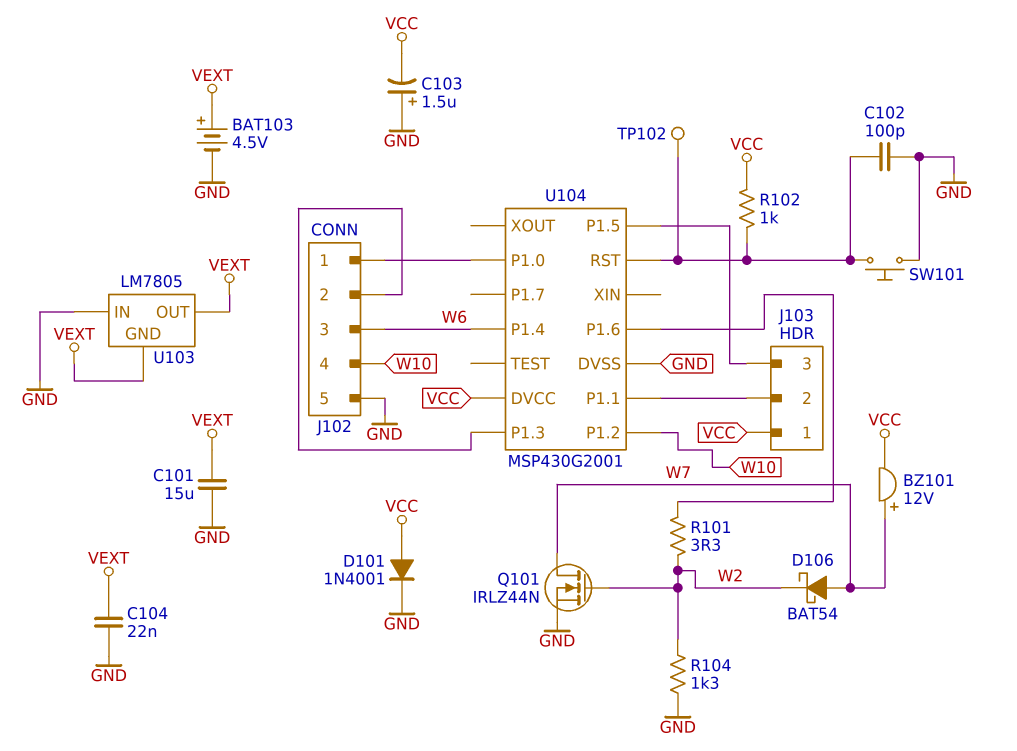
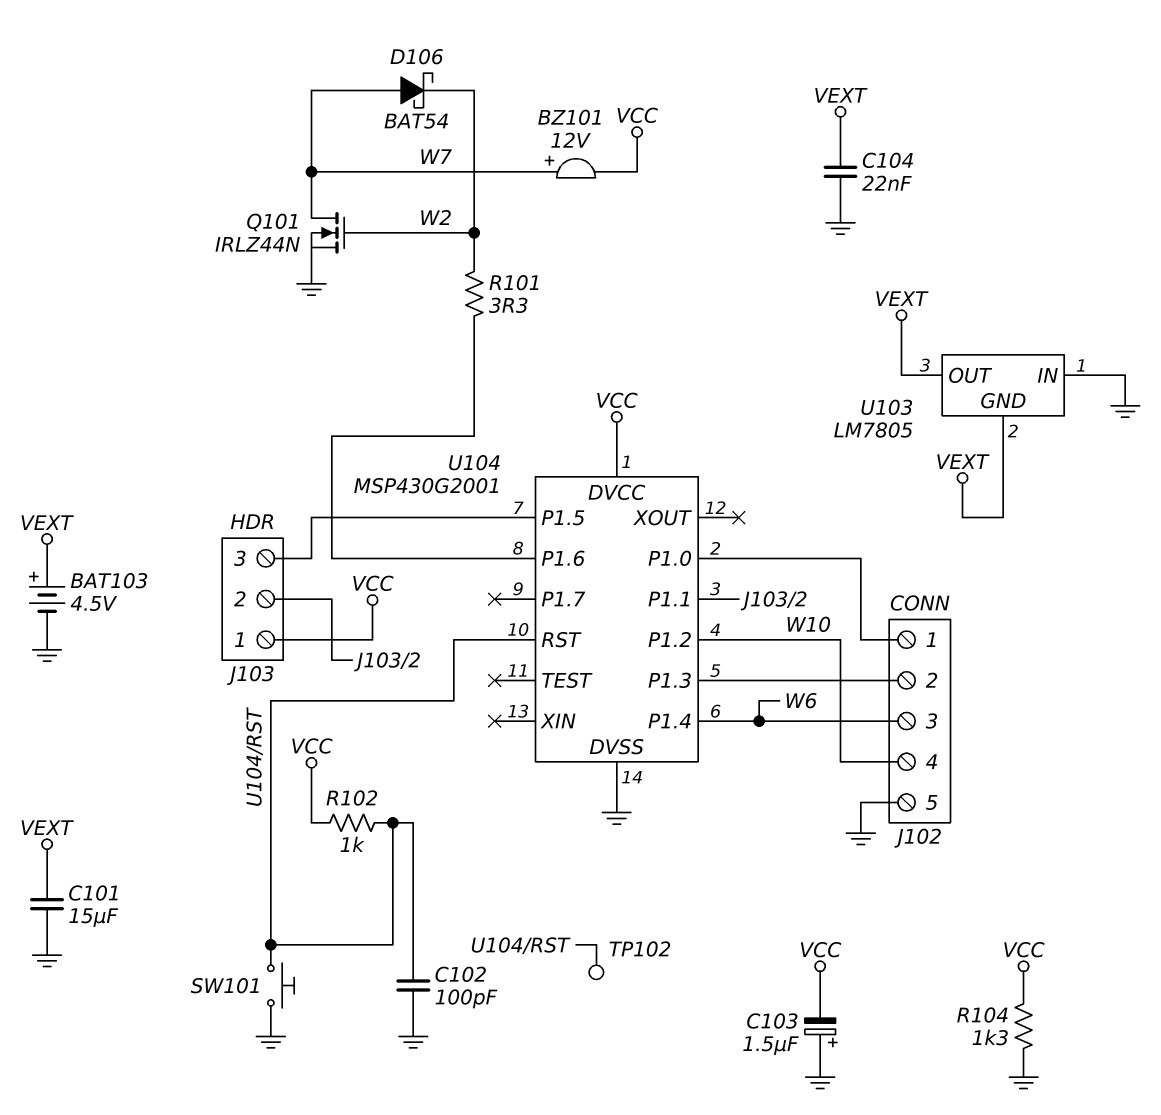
D101: diode 1N4001 (A VCC, K GND) -> none
R104: 1.3k (GND, W2) -> 1.3k (GND, VCC)

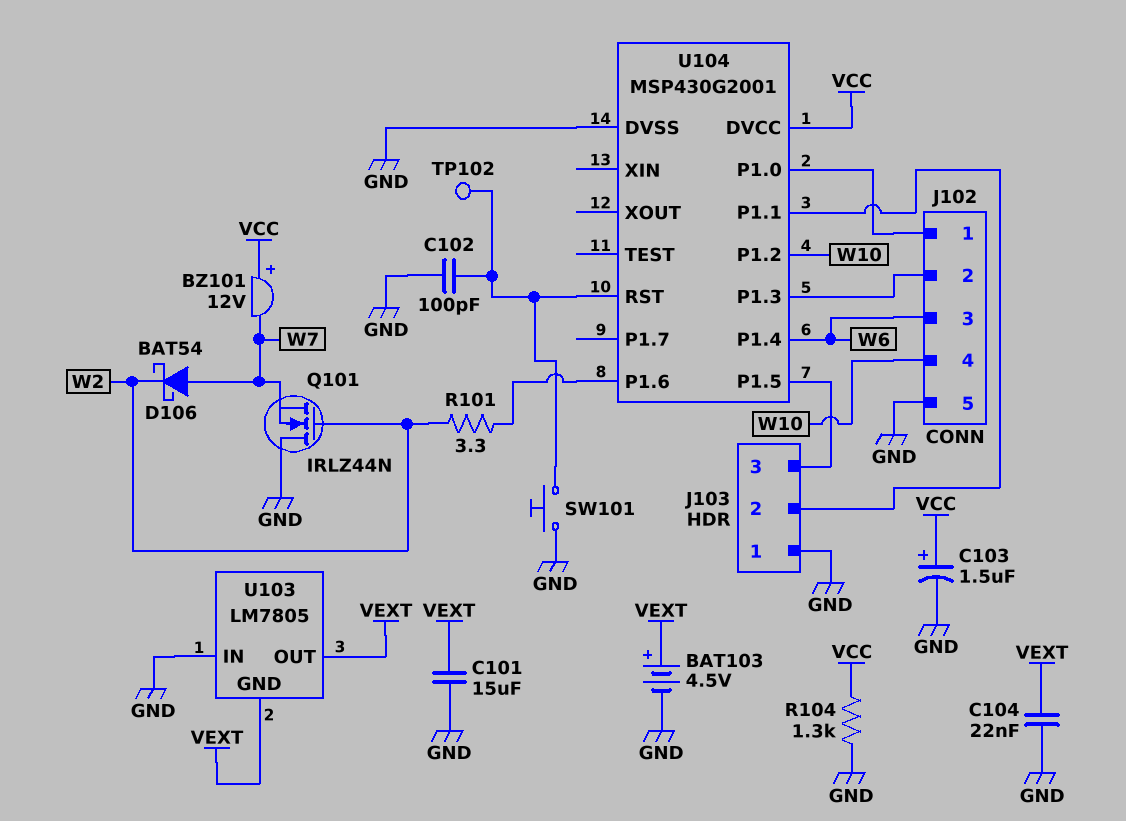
BZ101: buzzer 12V (plus W7, minus VCC) -> buzzer 12V (plus VCC, minus W7)
C103: 1.5uF (plus GND, minus VCC) -> 1.5uF (plus VCC, minus GND)
J103 pin 1: VCC -> GND
Q101: NMOS IRLZ44N (G W2, D W7, S GND) -> NMOS IRLZ44N (G W2, D GND, S W7)
R102: 1k (U104/RST, VCC) -> none

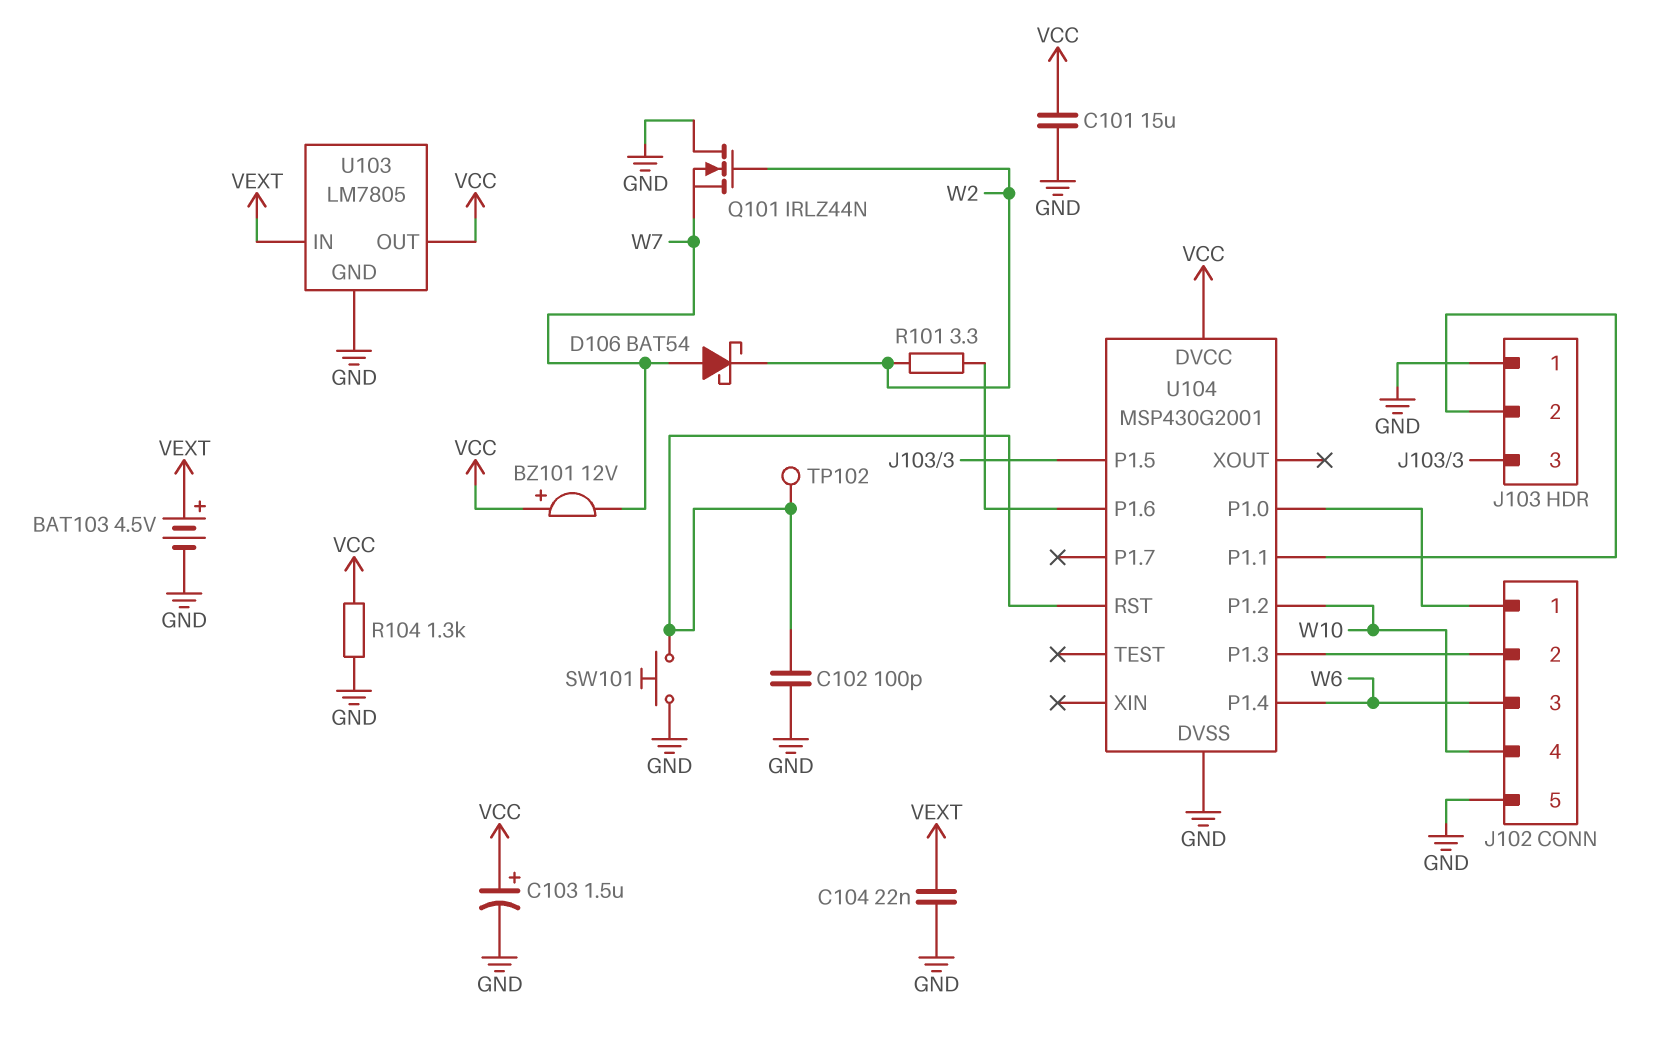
C101: 15uF (GND, VEXT) -> 15uF (GND, VCC)
U103 pin GND: VEXT -> GND
U103 pin IN: GND -> VEXT
U103 pin OUT: VEXT -> VCC

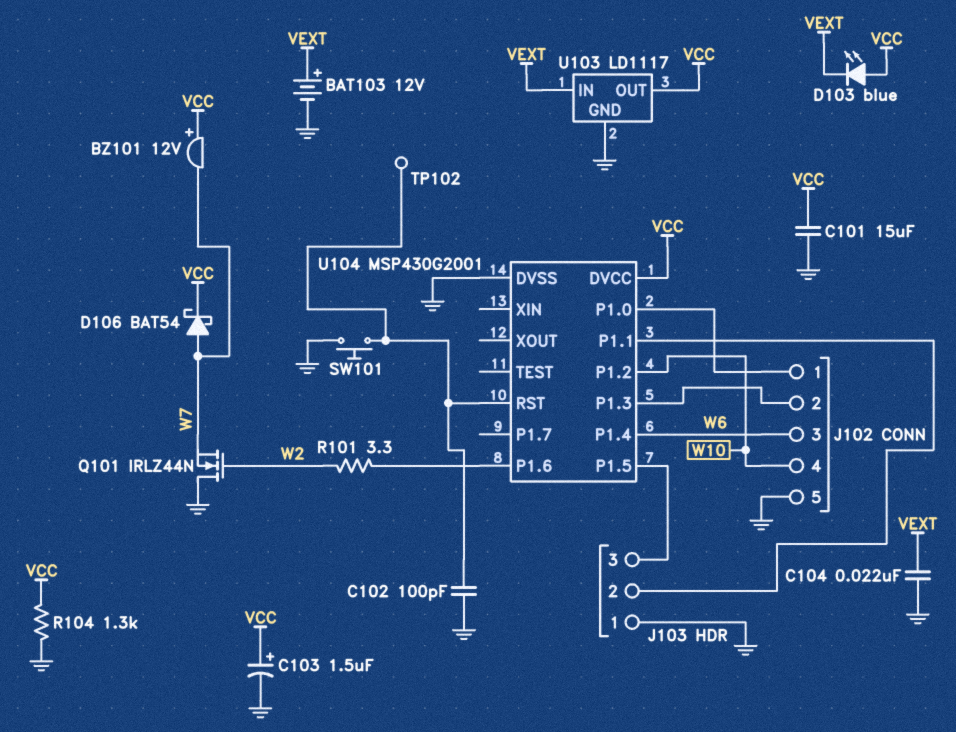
BAT103: 4.5V (plus VEXT, minus GND) -> 12V (plus VEXT, minus GND)
D103: none -> LED blue (A VCC, K VEXT)
D106: schottky BAT54 (A W7, K W2) -> schottky BAT54 (A W7, K VCC)
U103: LM7805 -> LD1117

